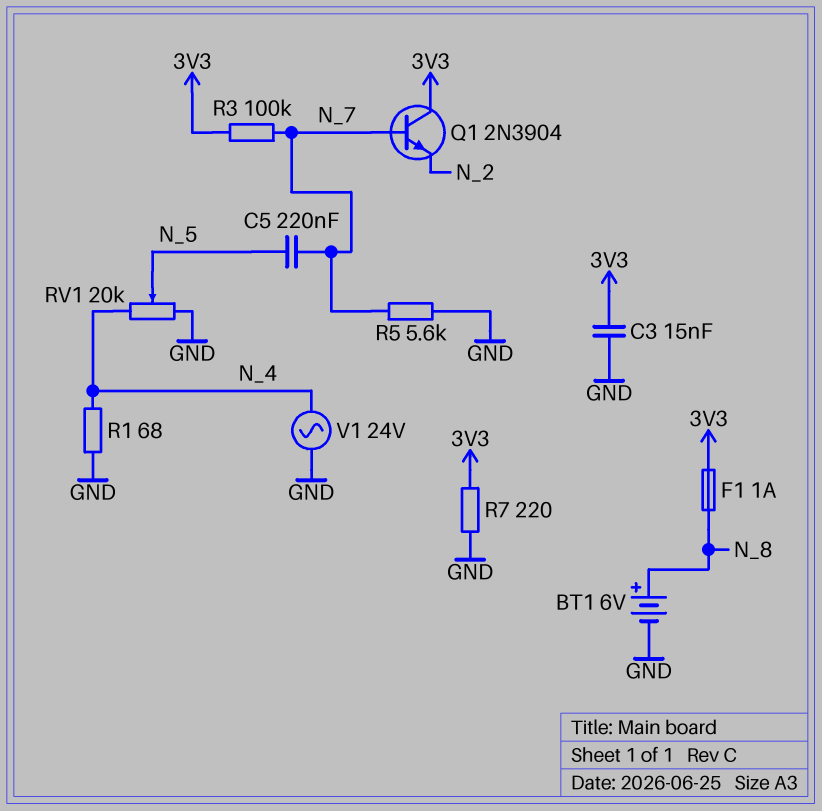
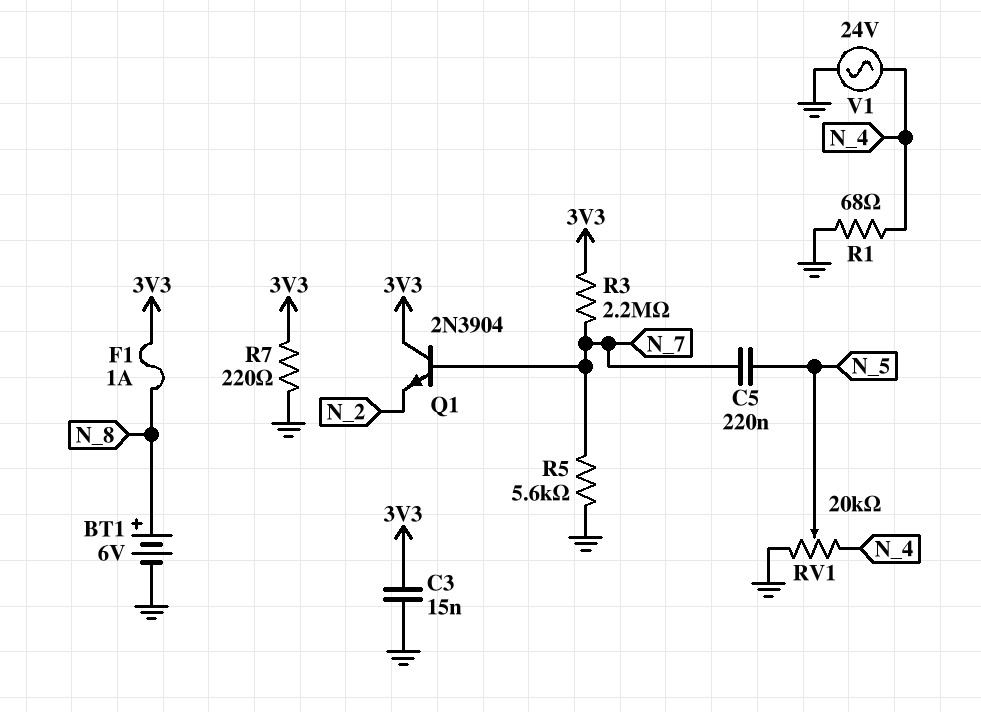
R3: 100k (3V3, N_7) -> 2.2M (3V3, N_7)

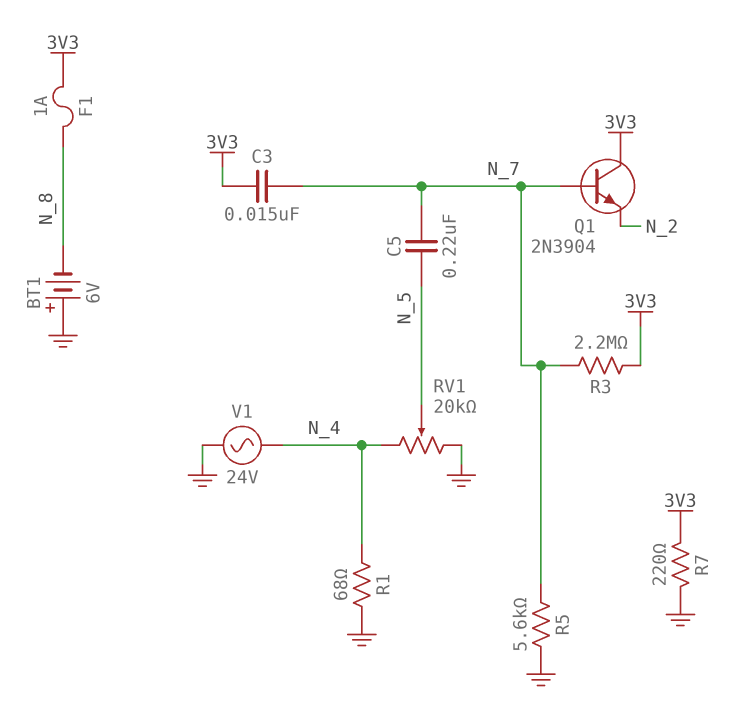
BT1: 6V (plus N_8, minus GND) -> 6V (plus GND, minus N_8)
C3: 15nF (3V3, GND) -> 15nF (3V3, N_7)

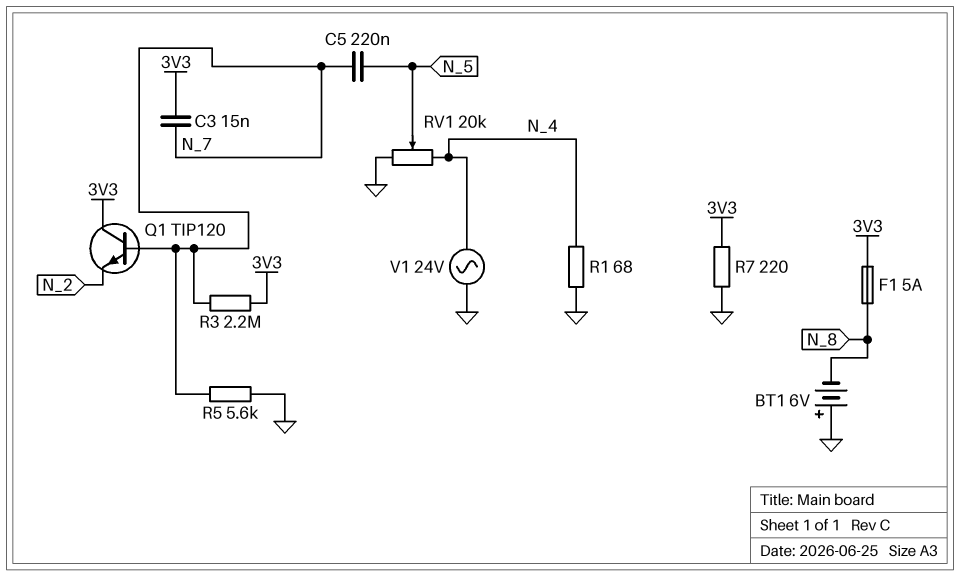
F1: 1A (3V3, N_8) -> 5A (3V3, N_8)
Q1: NPN 2N3904 (B N_7, C 3V3, E N_2) -> NPN TIP120 (B N_7, C 3V3, E N_2)

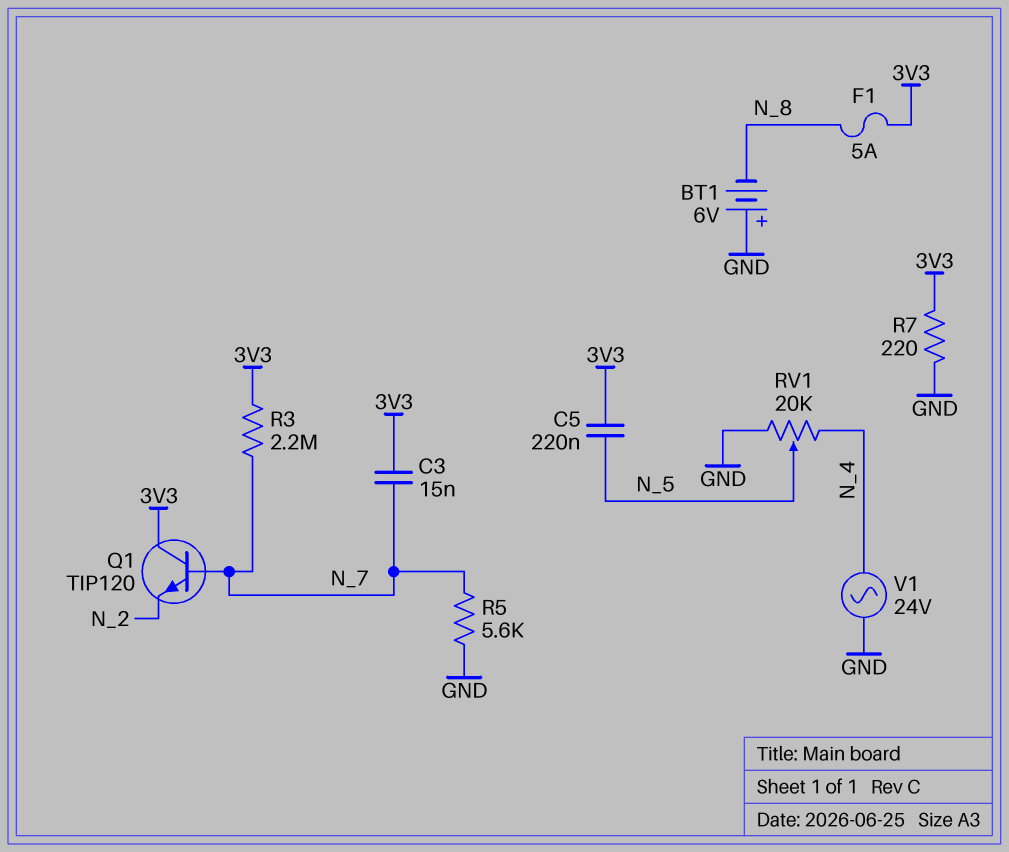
C5: 220nF (N_5, N_7) -> 220nF (3V3, N_5)
R1: 68 (GND, N_4) -> none

